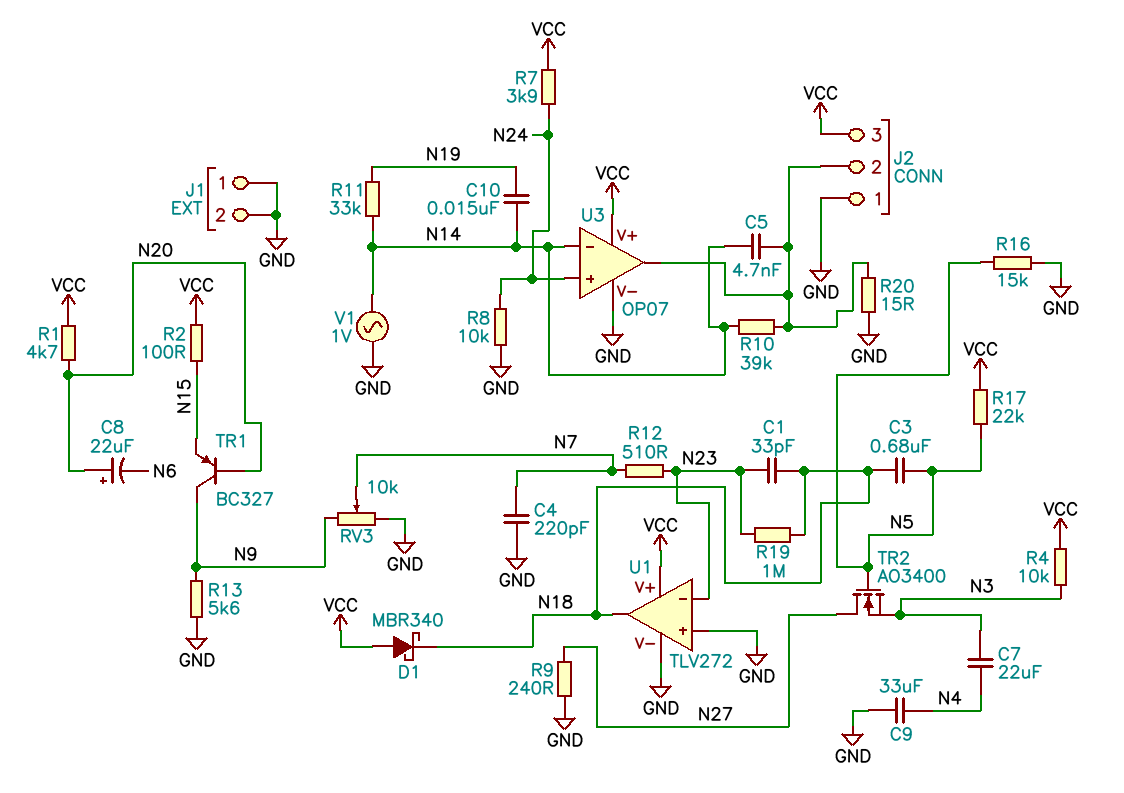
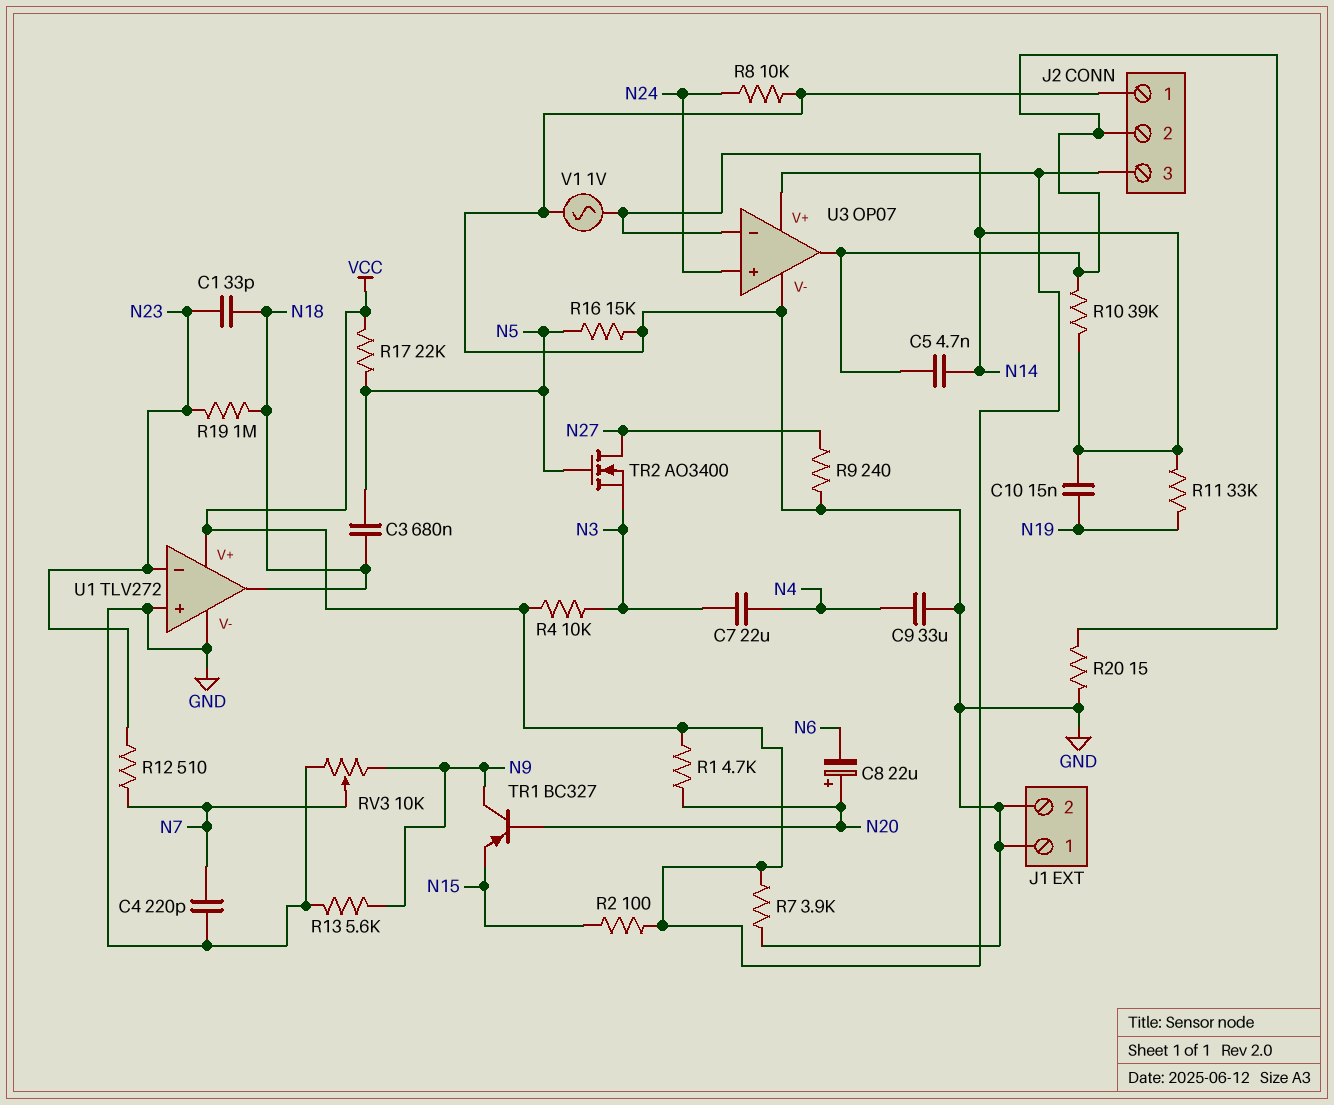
D1: schottky MBR340 (A VCC, K N18) -> none
R7: 3.9k (N24, VCC) -> 3.9k (GND, VCC)

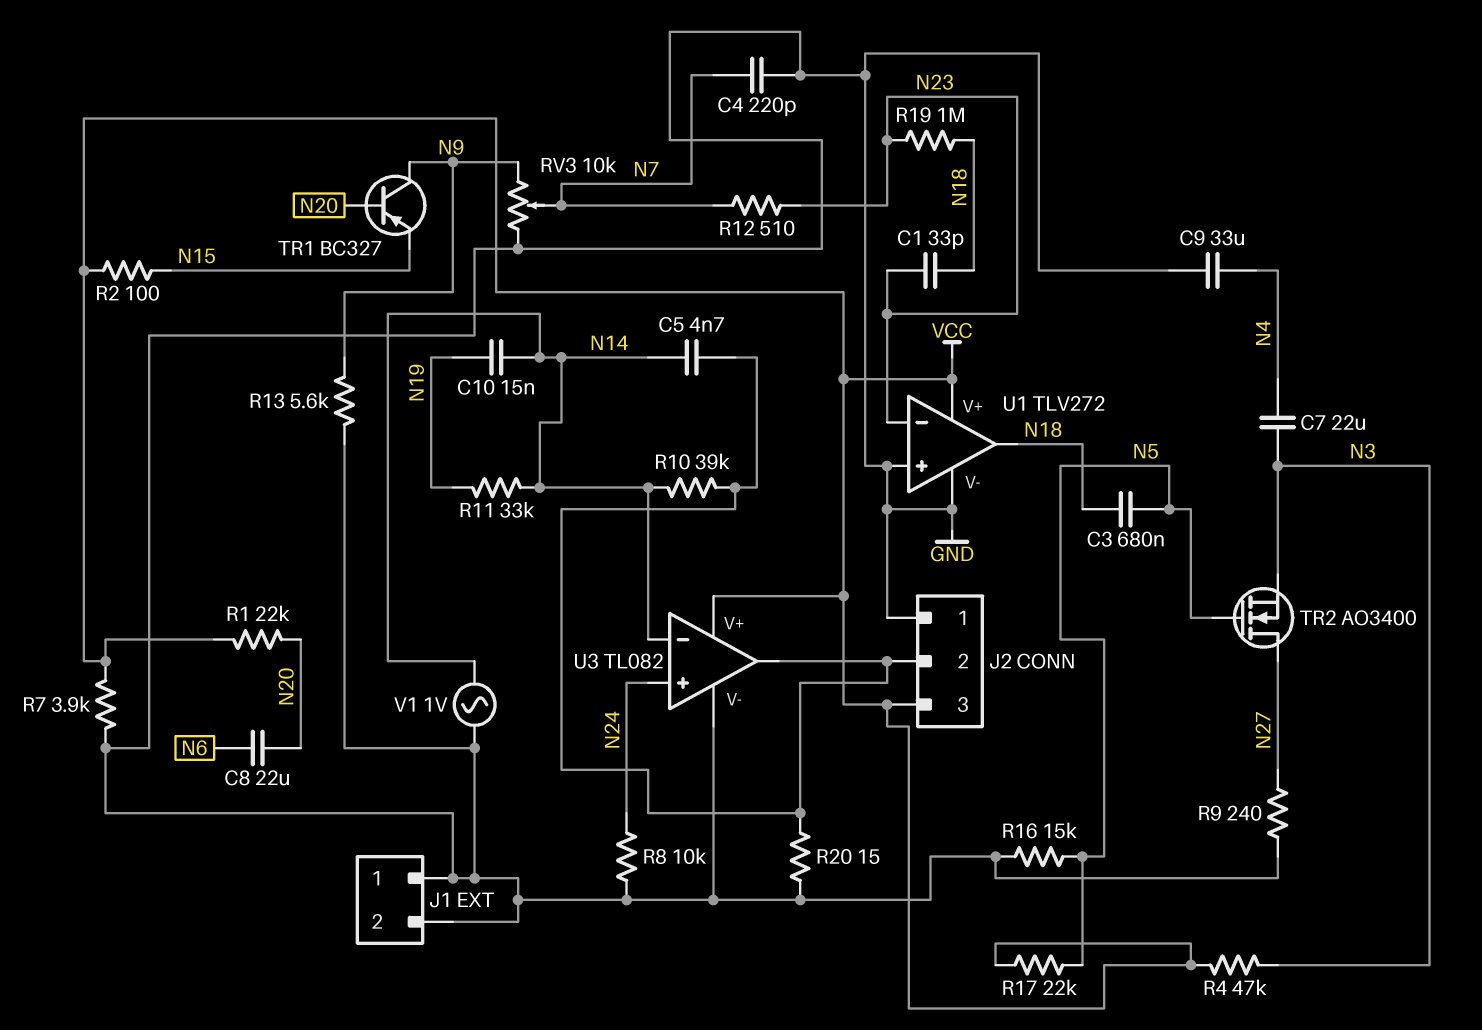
C8: 22uF (plus N20, minus N6) -> 22uF (N6, N20)
R1: 4.7k (N20, VCC) -> 22k (N20, VCC)
R4: 10k (N3, VCC) -> 47k (N3, VCC)
U3: OP07 -> TL082

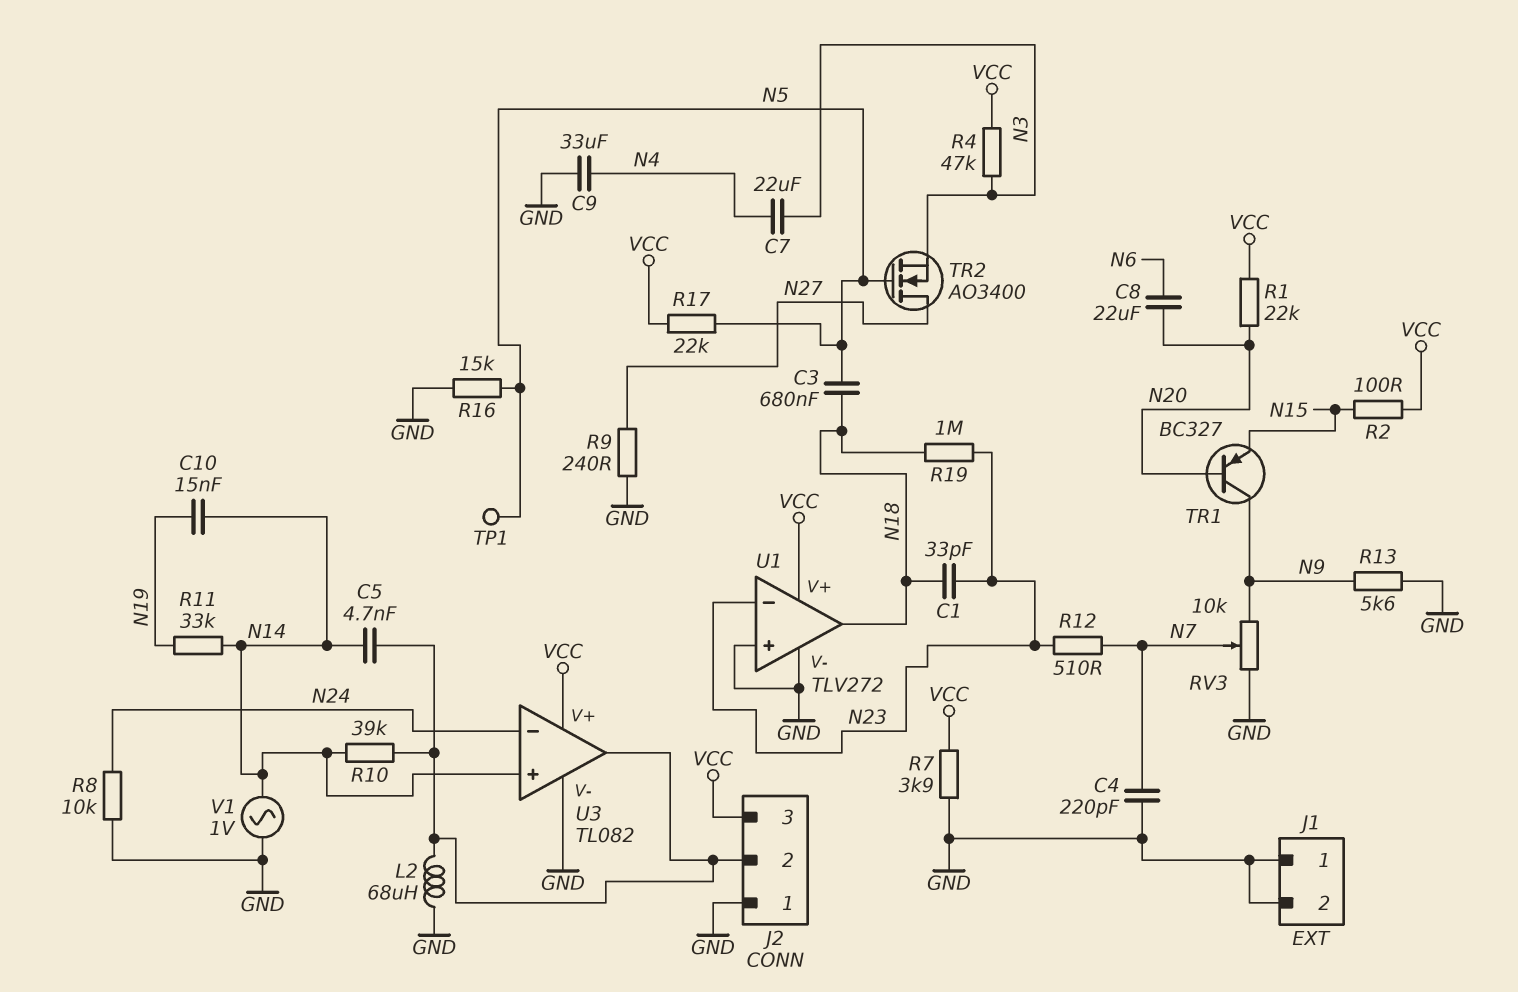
L2: none -> 68uH (GND, J2/2)
R20: 15 (GND, J2/2) -> none
TP1: none -> test point (N5)
U3 pin in+: N24 -> N14
U3 pin in-: N14 -> N24

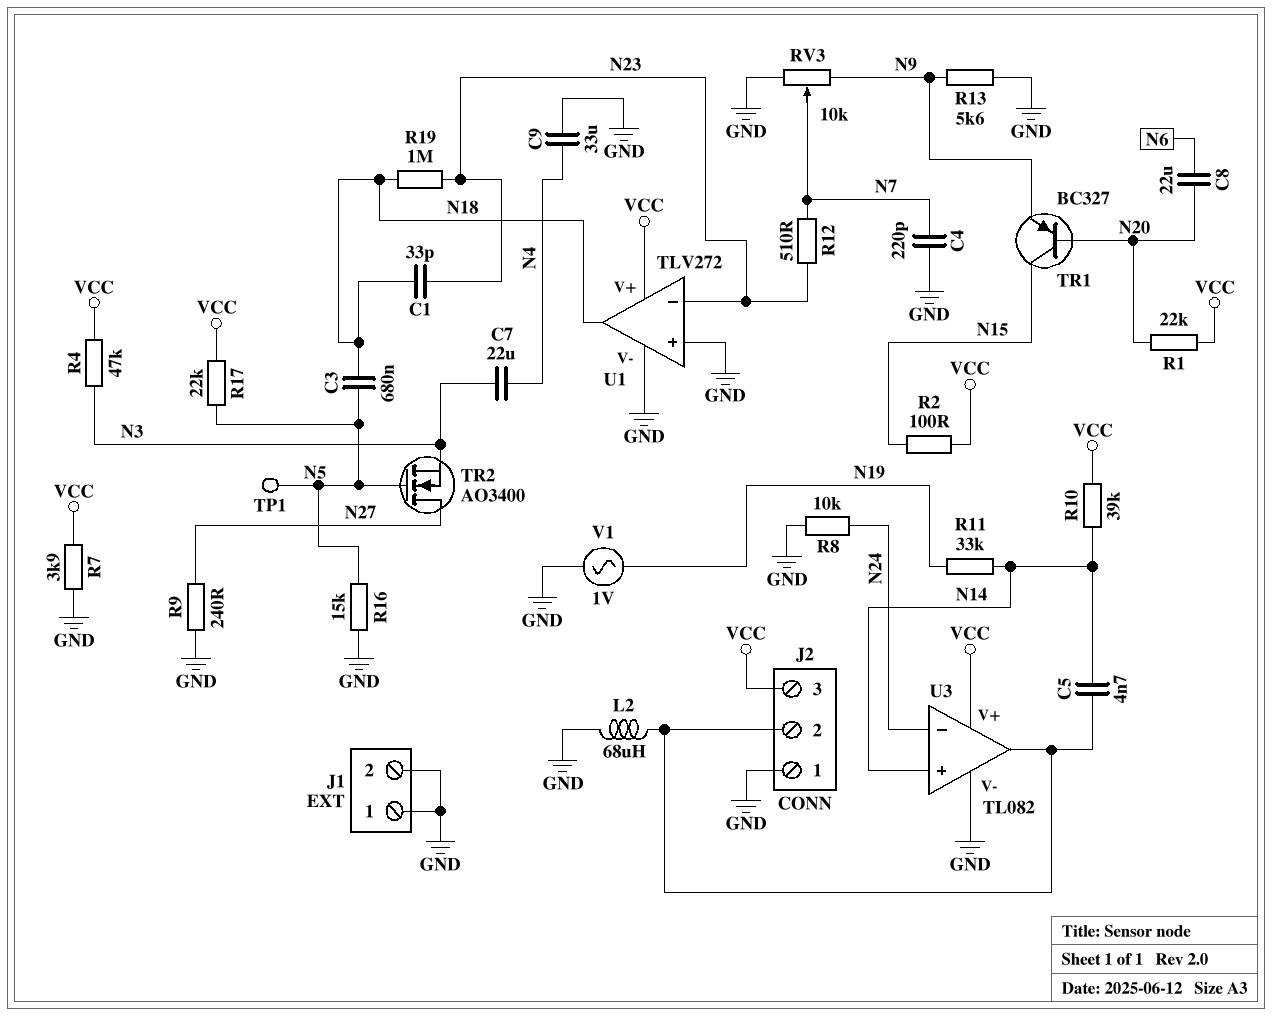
C10: 15nF (N14, N19) -> none
R10: 39k (J2/2, N14) -> 39k (N14, VCC)
TR1: PNP BC327 (B N20, C N9, E N15) -> PNP BC327 (B N20, C N15, E N9)
V1: AC 1V (GND, N14) -> AC 1V (GND, N19)

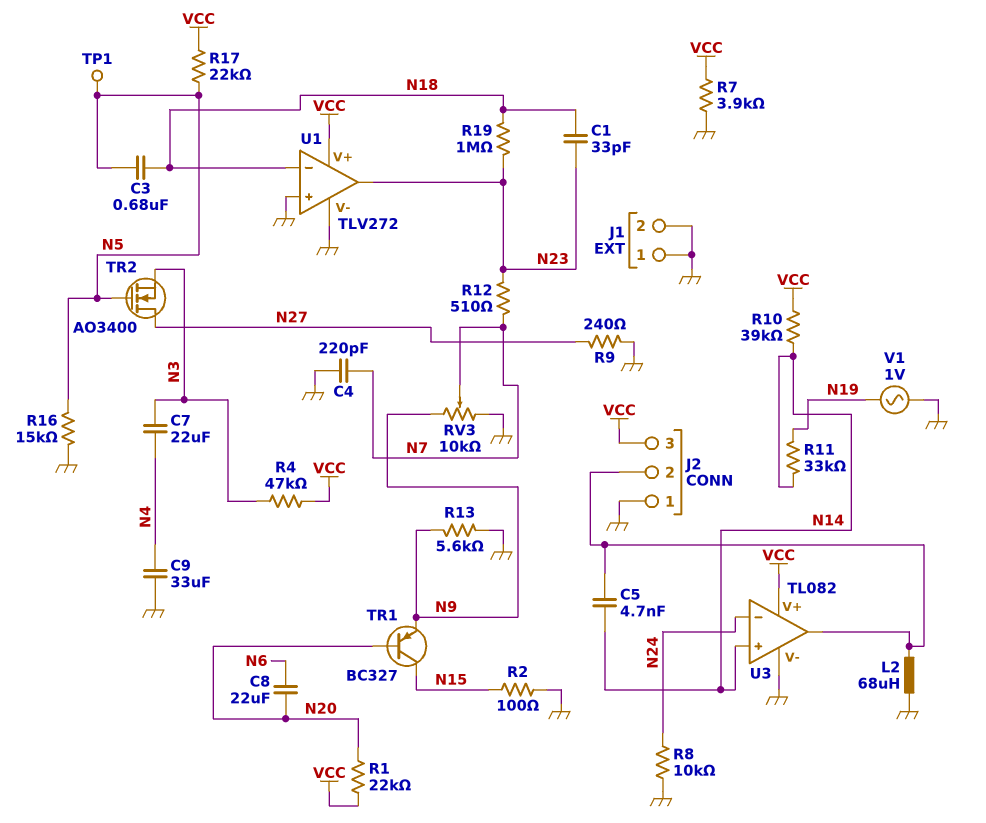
R2: 100 (N15, VCC) -> 100 (GND, N15)
U1 pin in-: N23 -> N18
U1 pin out: N18 -> N23

